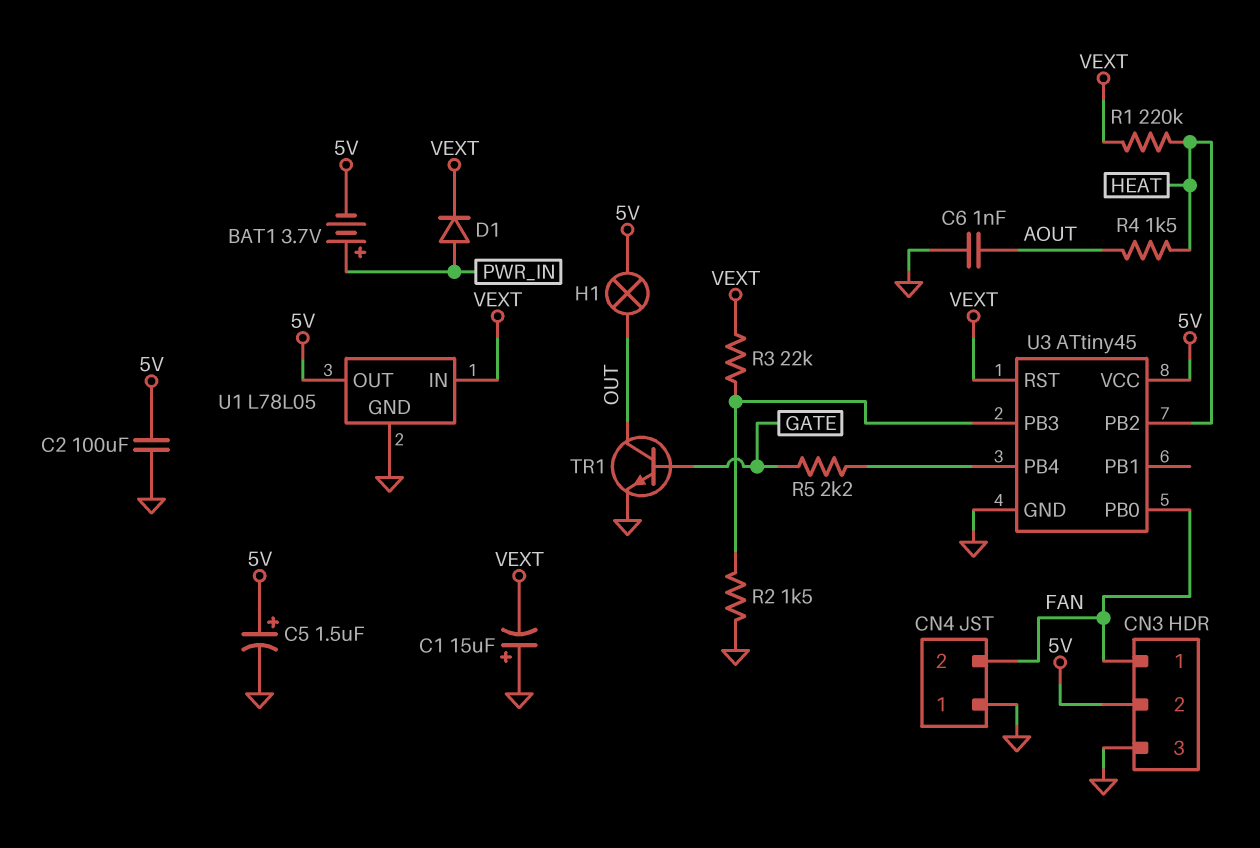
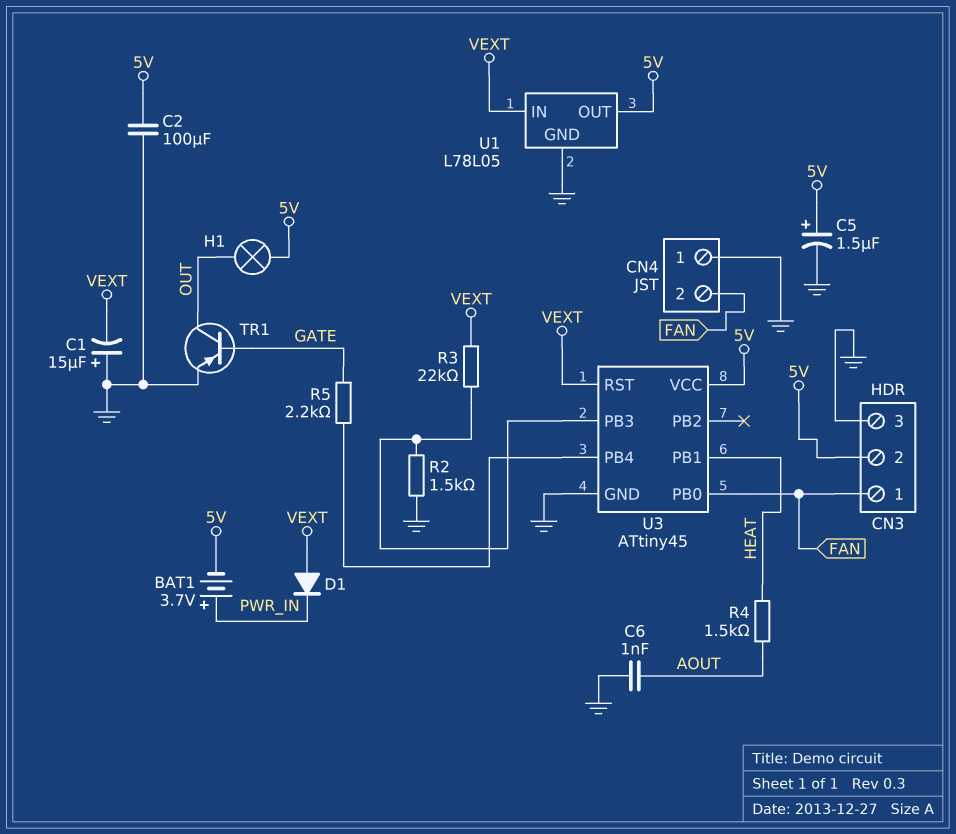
D1: diode (A PWR_IN, K VEXT) -> diode (A VEXT, K PWR_IN)
R1: 220k (HEAT, VEXT) -> none
TR1: NPN (B GATE, C OUT, E GND) -> PNP (B GATE, C OUT, E GND)
U3 pin PB1: none -> HEAT
U3 pin PB2: HEAT -> none

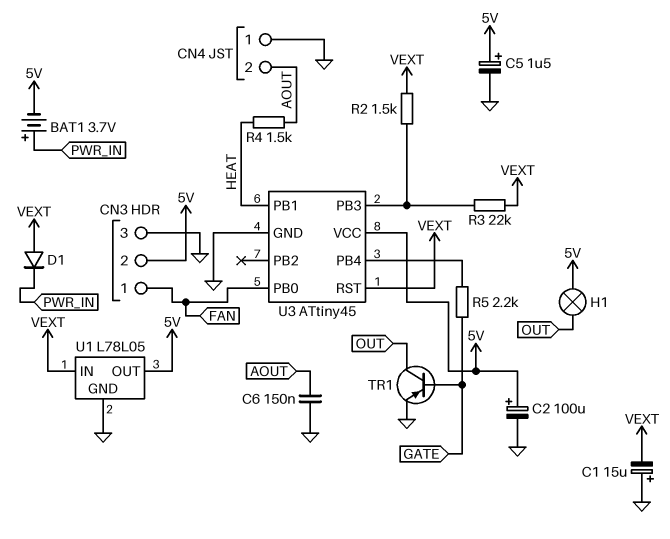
C2: 100uF (5V, GND) -> 100uF (plus 5V, minus GND)
C6: 1nF (AOUT, GND) -> 150nF (AOUT, GND)
CN4 pin 2: FAN -> AOUT
R2: 1.5k (GND, U3/PB3) -> 1.5k (U3/PB3, VEXT)

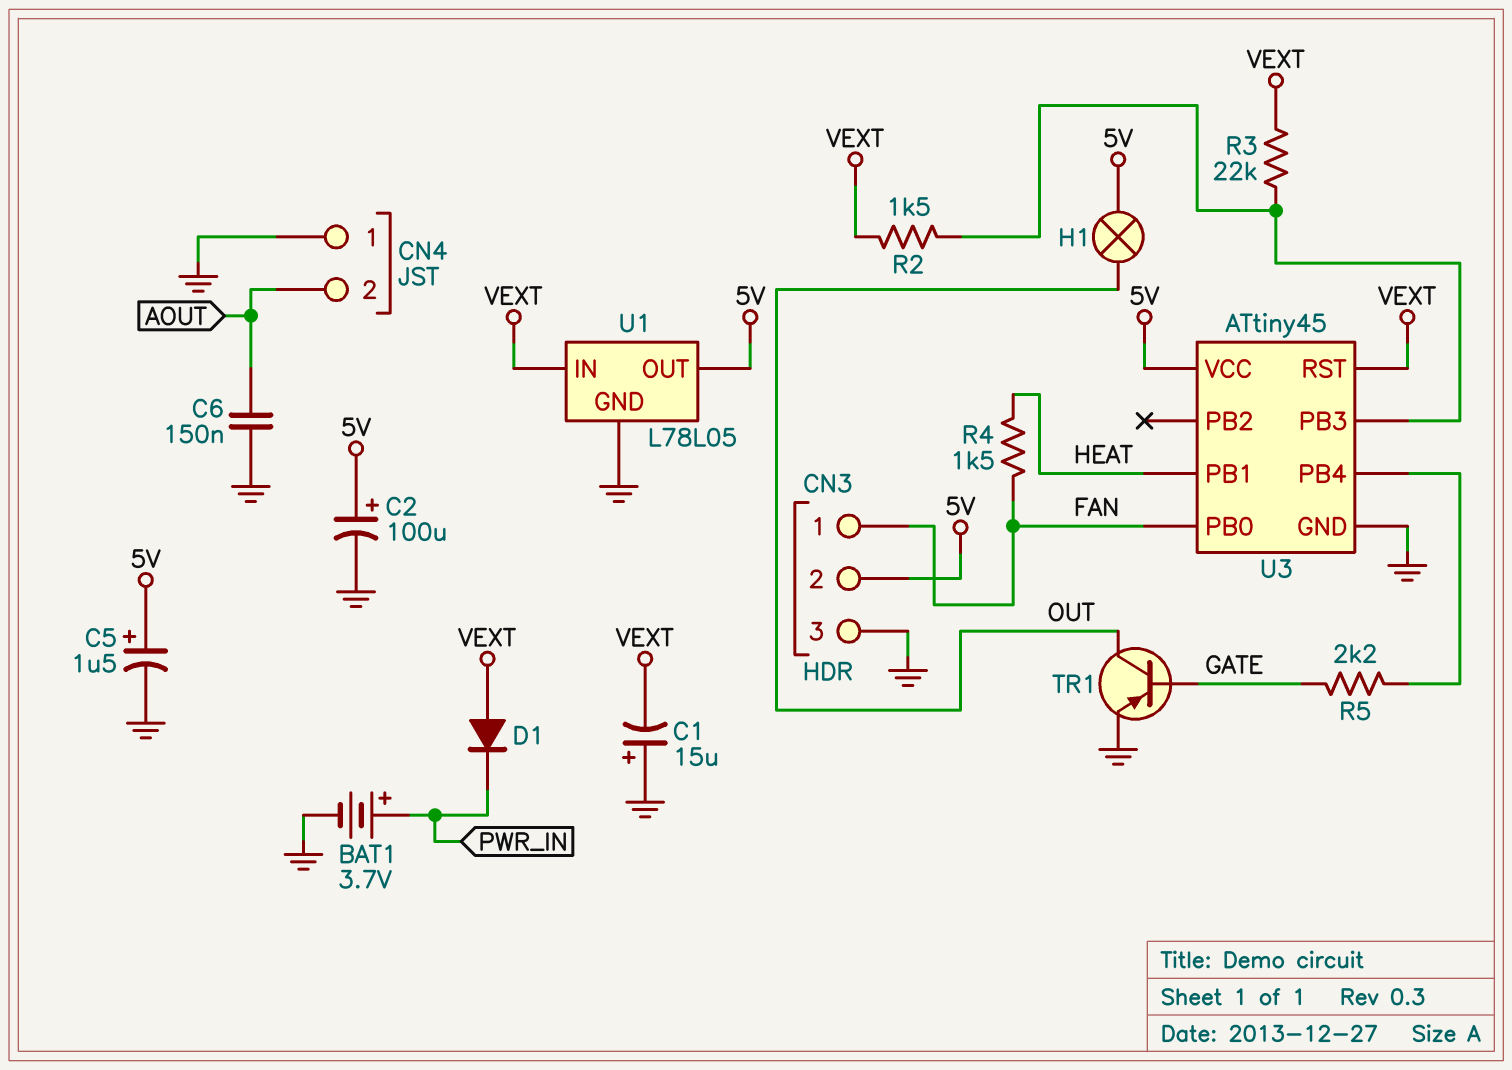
BAT1: 3.7V (plus PWR_IN, minus 5V) -> 3.7V (plus PWR_IN, minus GND)
R4: 1.5k (AOUT, HEAT) -> 1.5k (FAN, HEAT)

